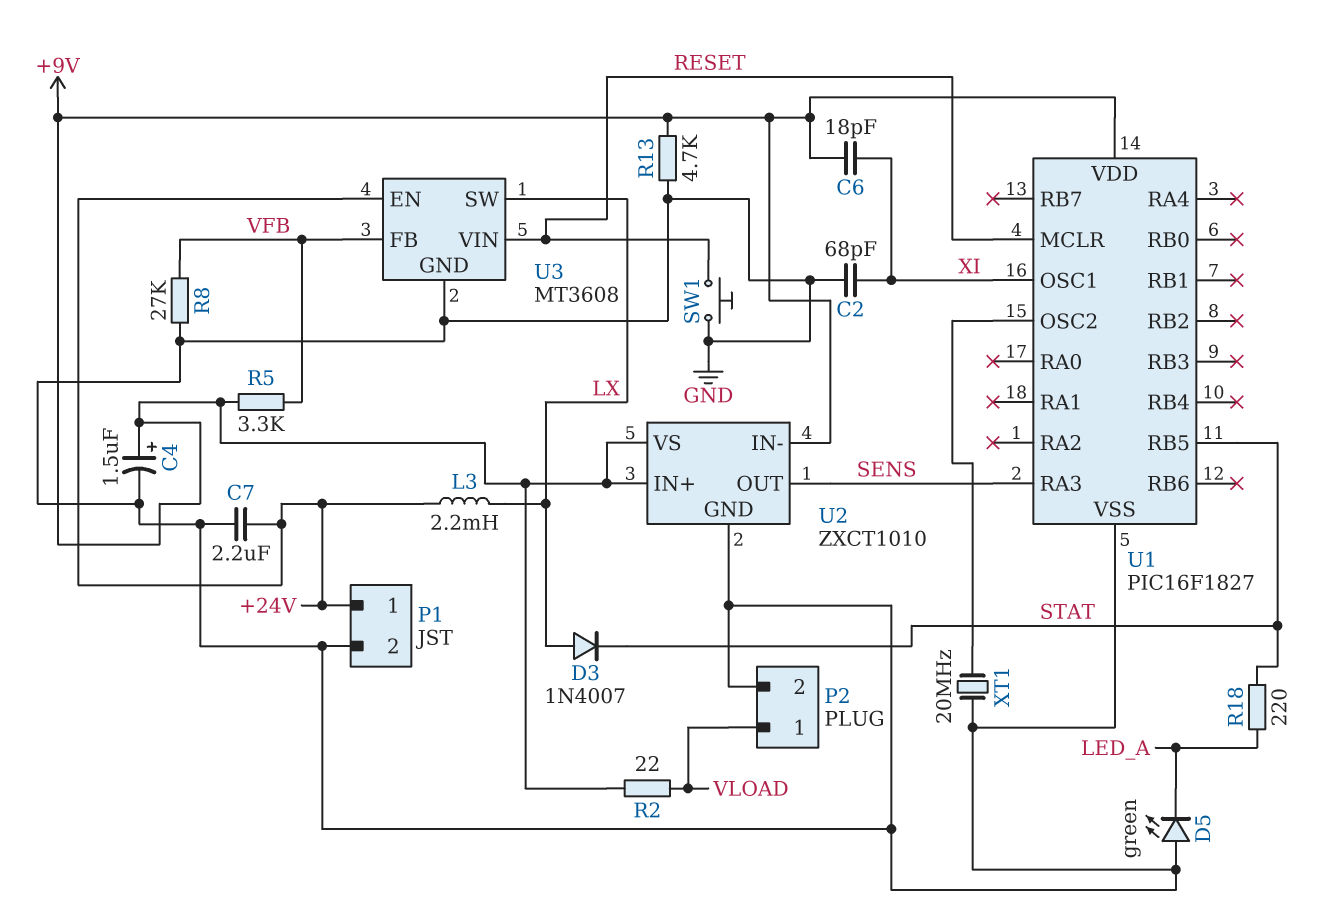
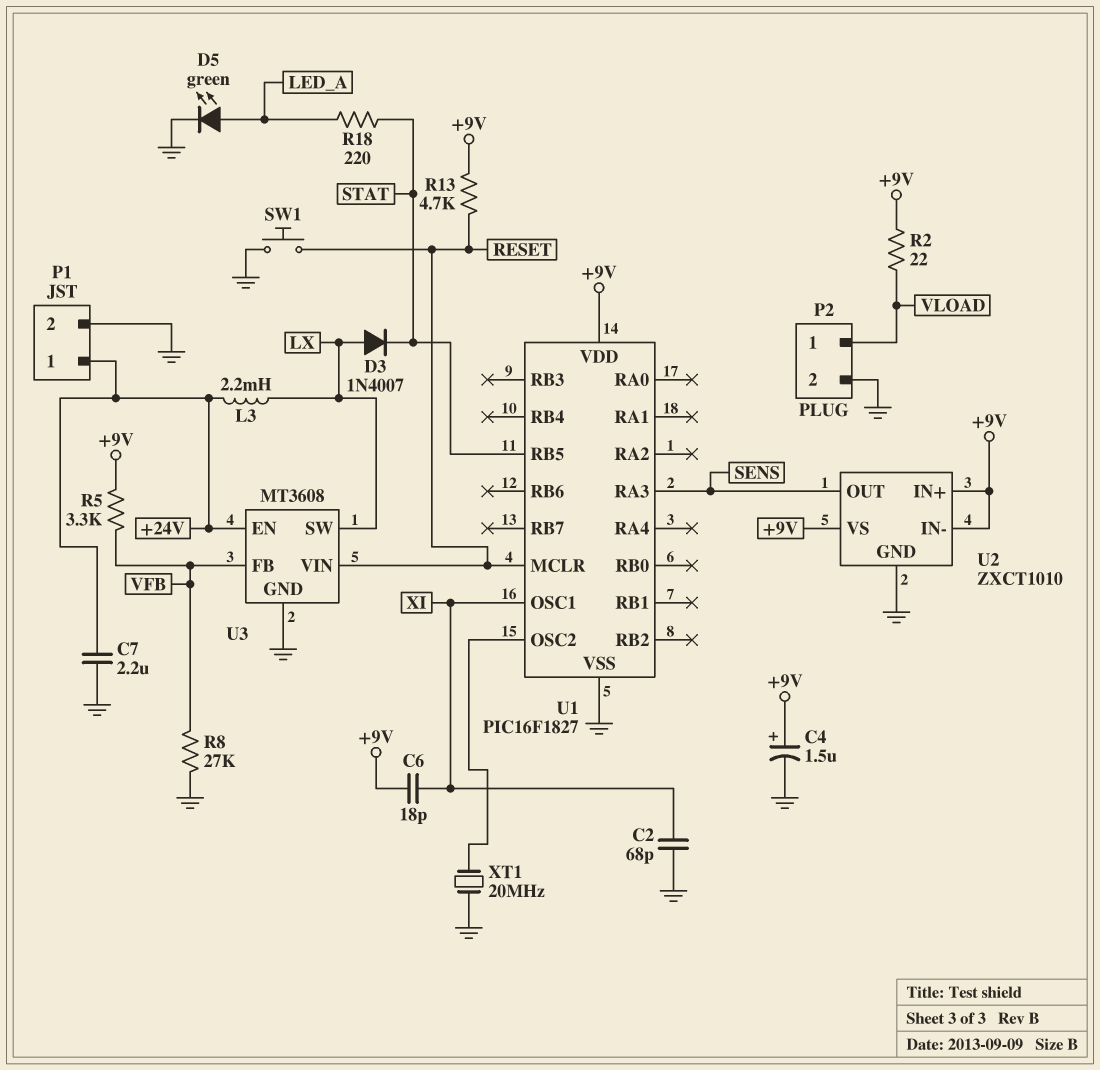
D5: LED green (A GND, K LED_A) -> LED green (A LED_A, K GND)
R13: 4.7k (+9V, GND) -> 4.7k (+9V, RESET)

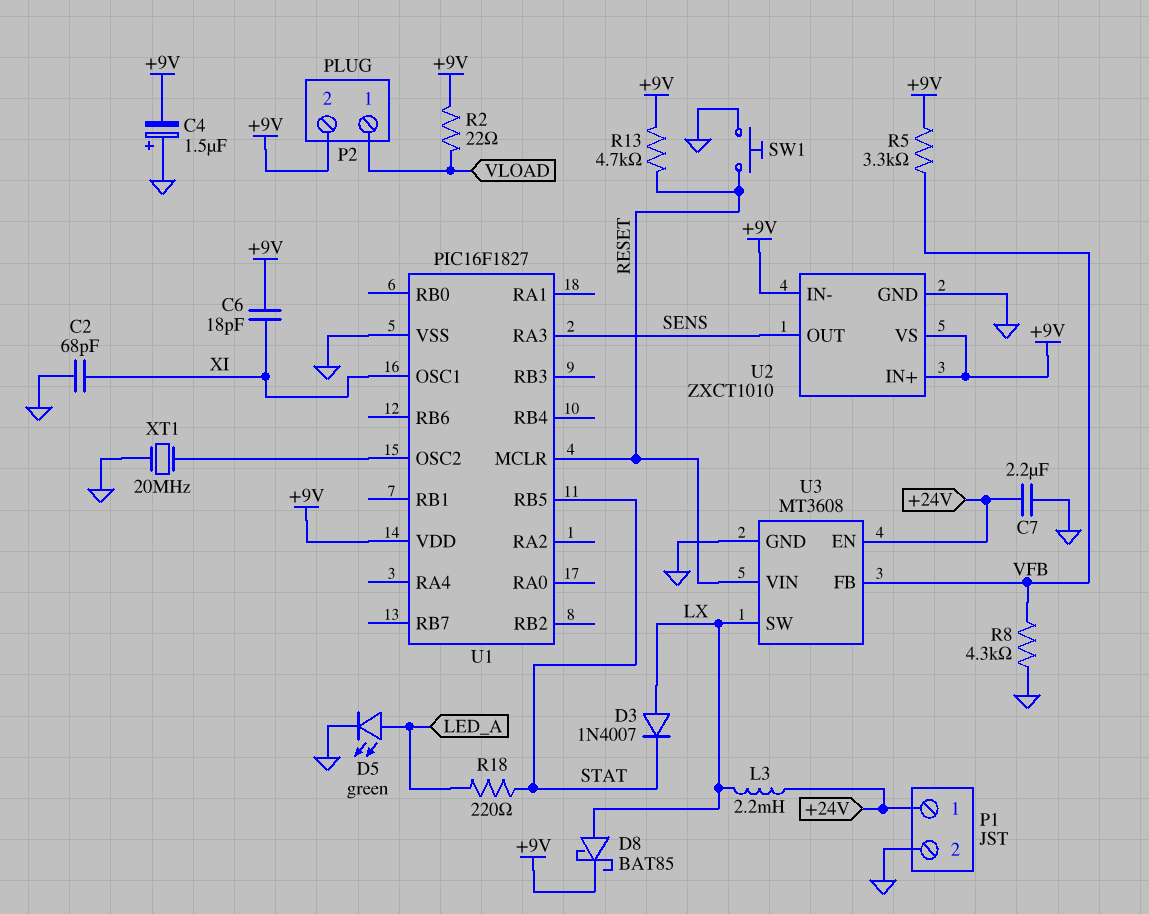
C4: 1.5uF (plus +9V, minus GND) -> 1.5uF (plus GND, minus +9V)
D8: none -> schottky BAT85 (A LX, K +9V)
P2 pin 2: GND -> +9V
R8: 27k (GND, VFB) -> 4.3k (GND, VFB)

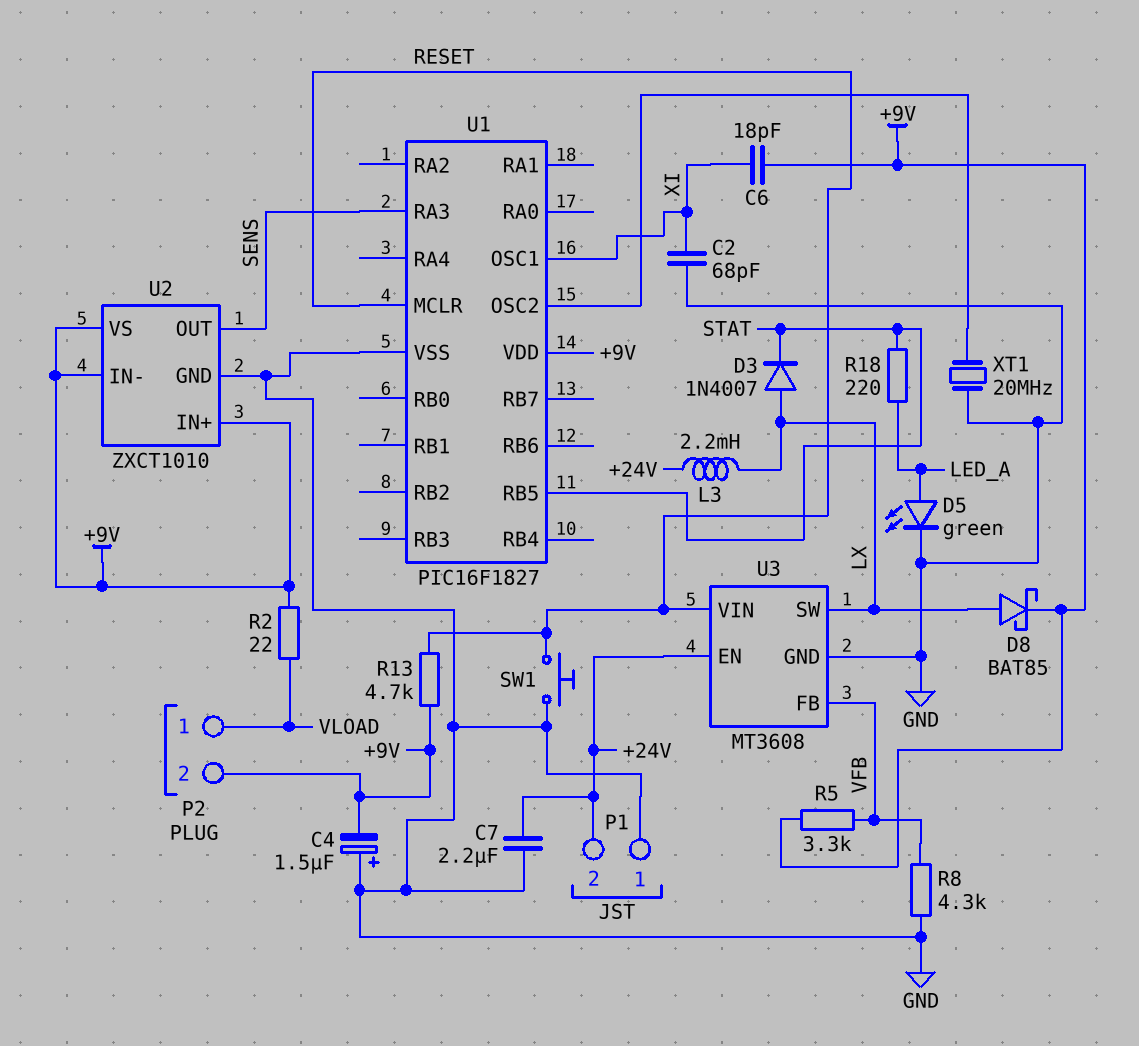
P1 pin 1: +24V -> GND
P1 pin 2: GND -> +24V

